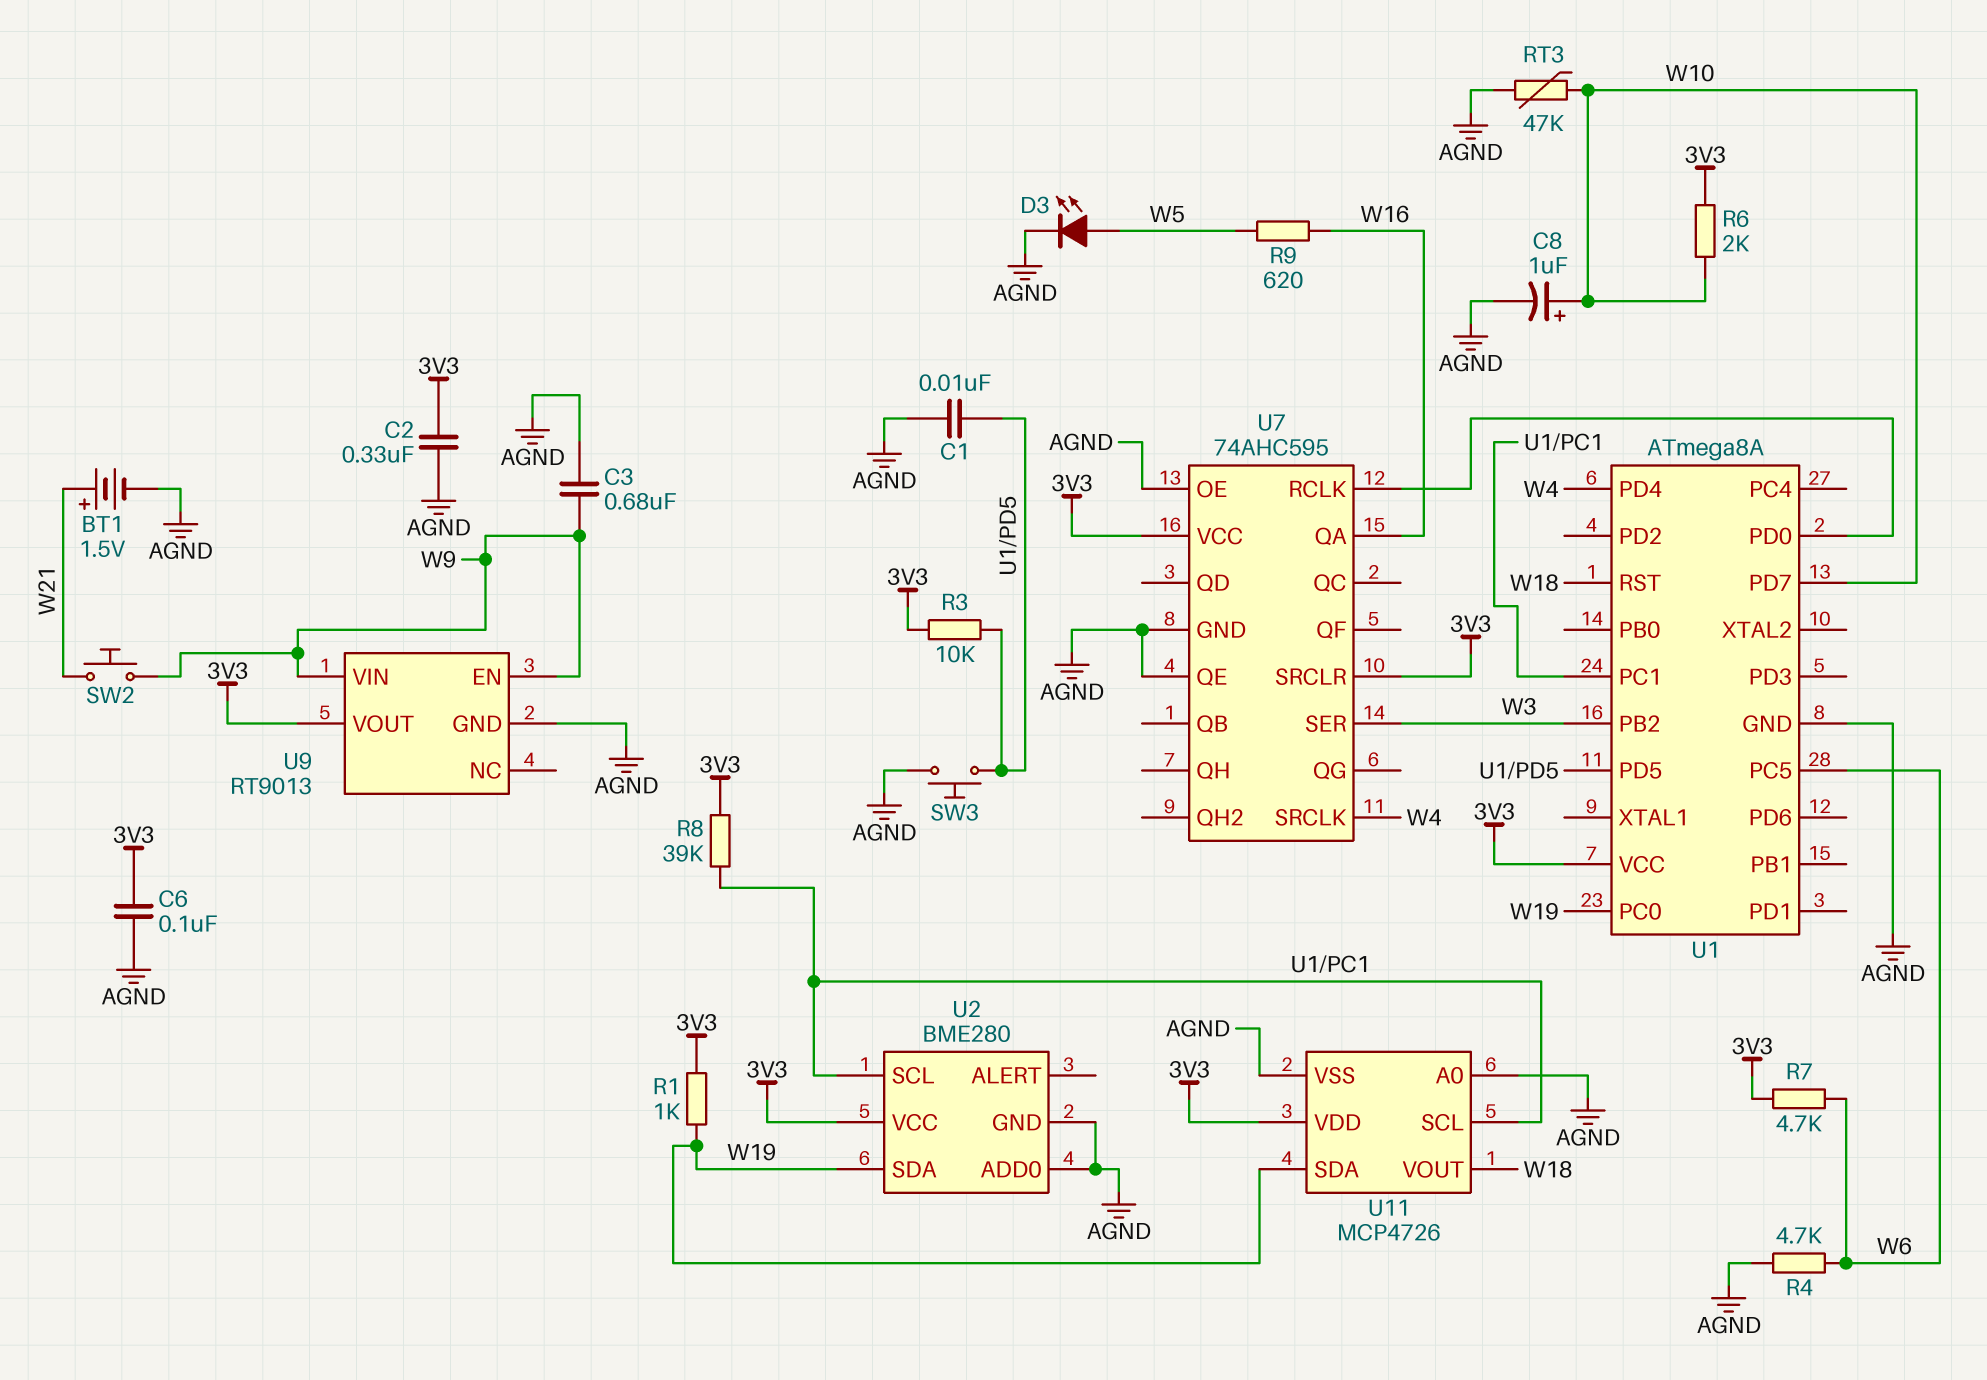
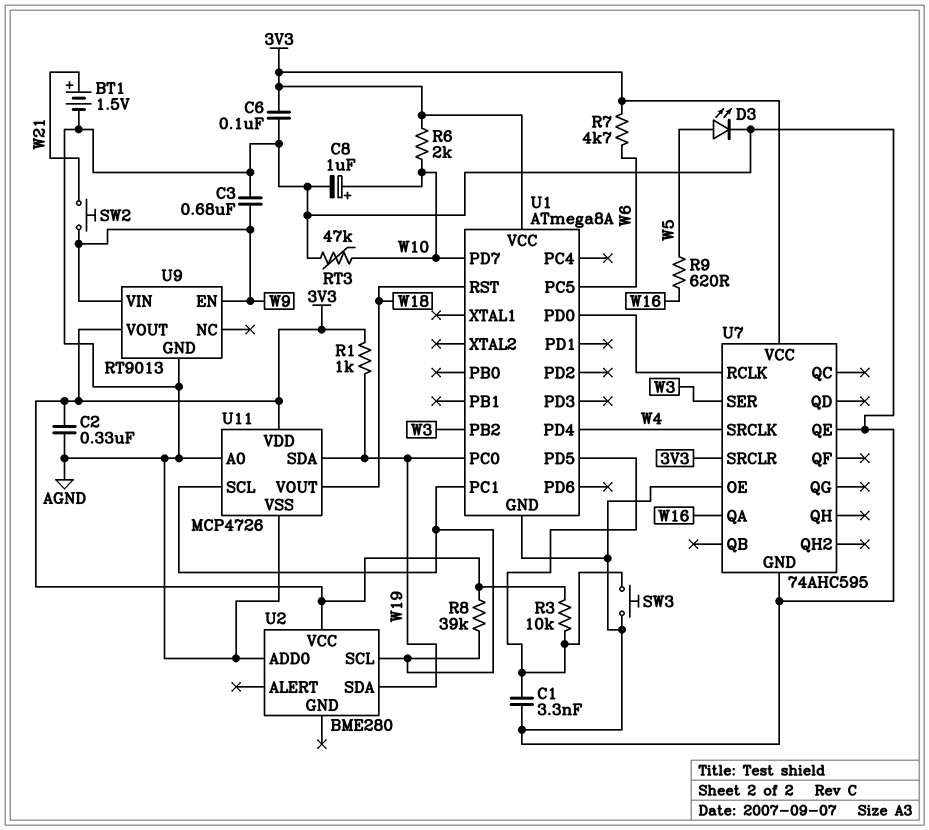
C1: 10nF (AGND, U1/PD5) -> 3.3nF (AGND, U1/PD5)
R4: 4.7k (AGND, W6) -> none
U2 pin GND: AGND -> none

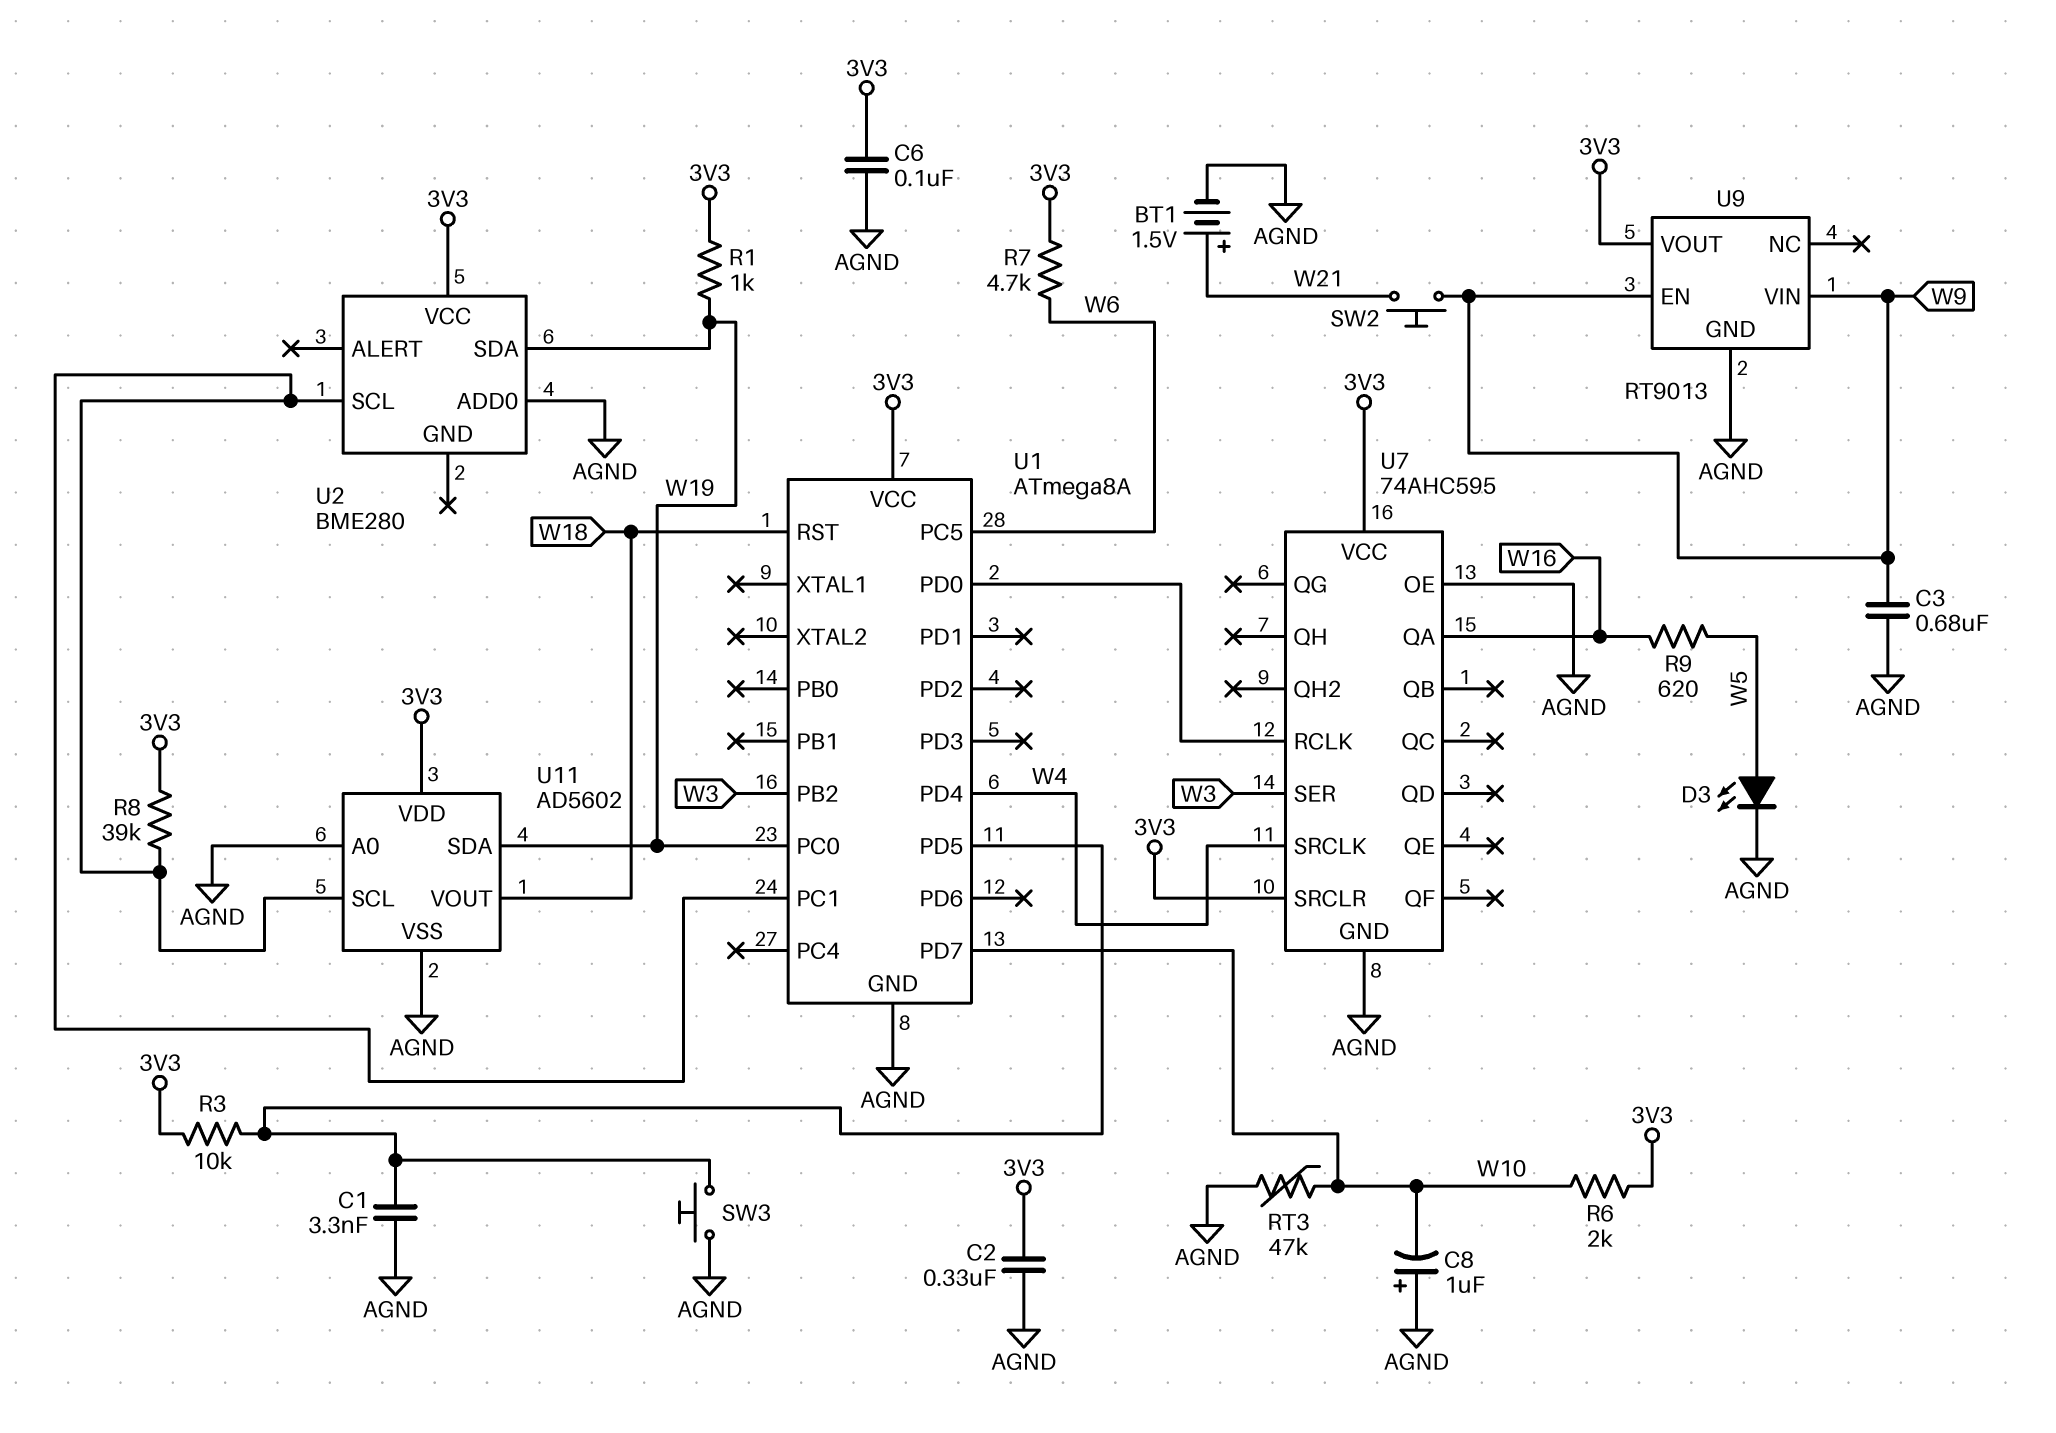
C8: 1uF (plus W10, minus AGND) -> 1uF (plus AGND, minus W10)
U7 pin QE: AGND -> none
U11: MCP4726 -> AD5602

